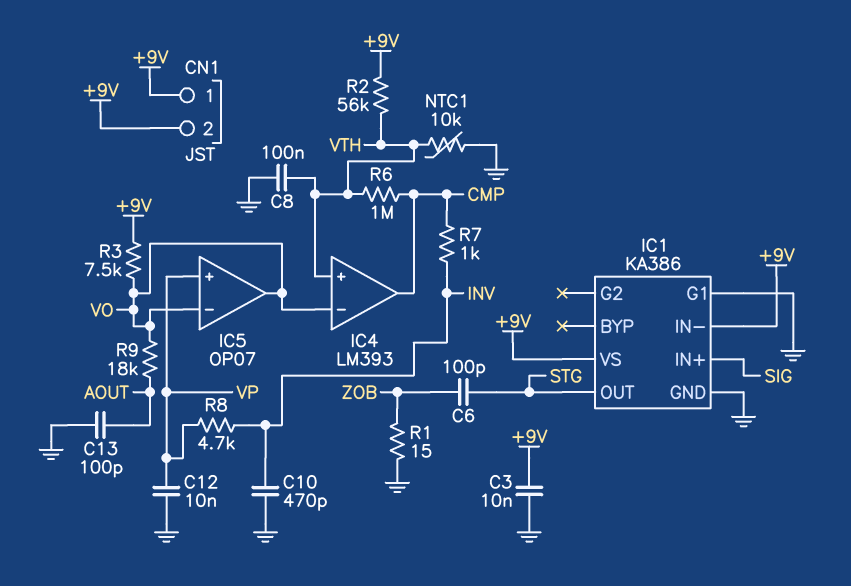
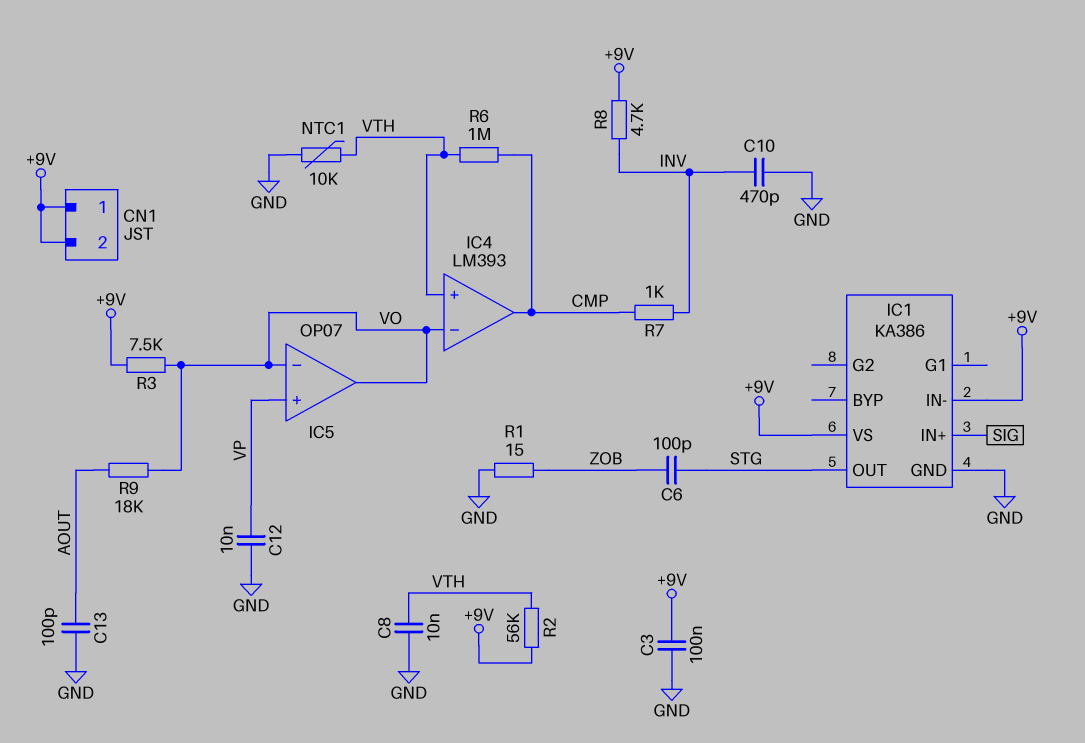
C3: 10nF (+9V, GND) -> 100nF (+9V, GND)
C8: 100nF (GND, VTH) -> 10nF (GND, VTH)
IC1 pin G1: GND -> none
R8: 4.7k (INV, VP) -> 4.7k (+9V, INV)

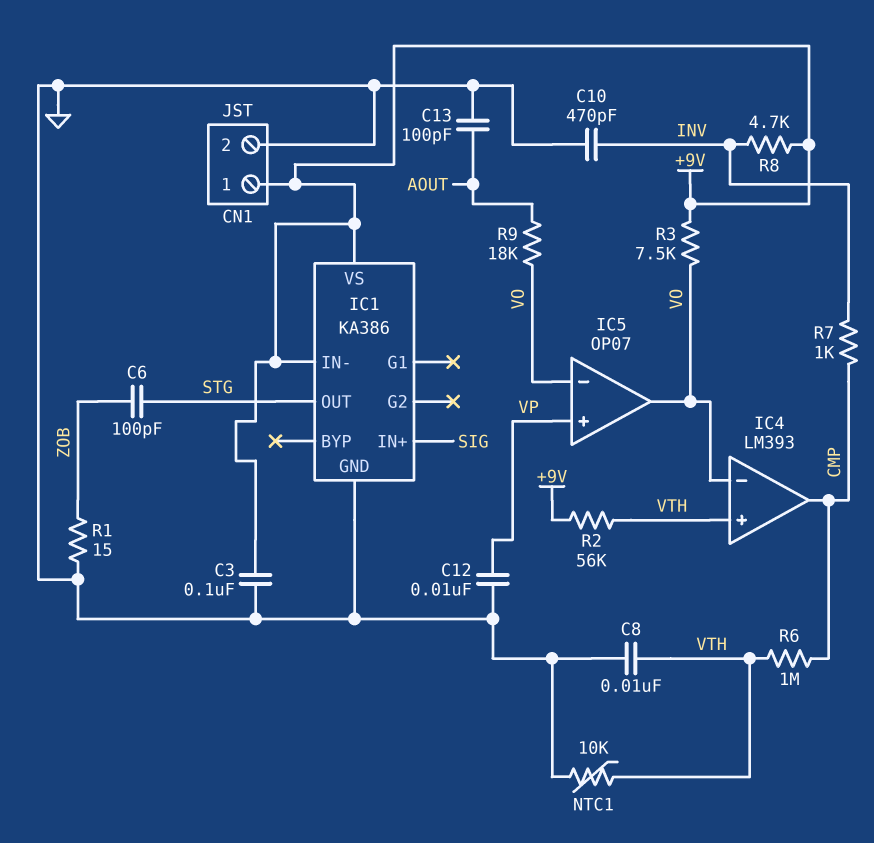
CN1 pin 2: +9V -> GND

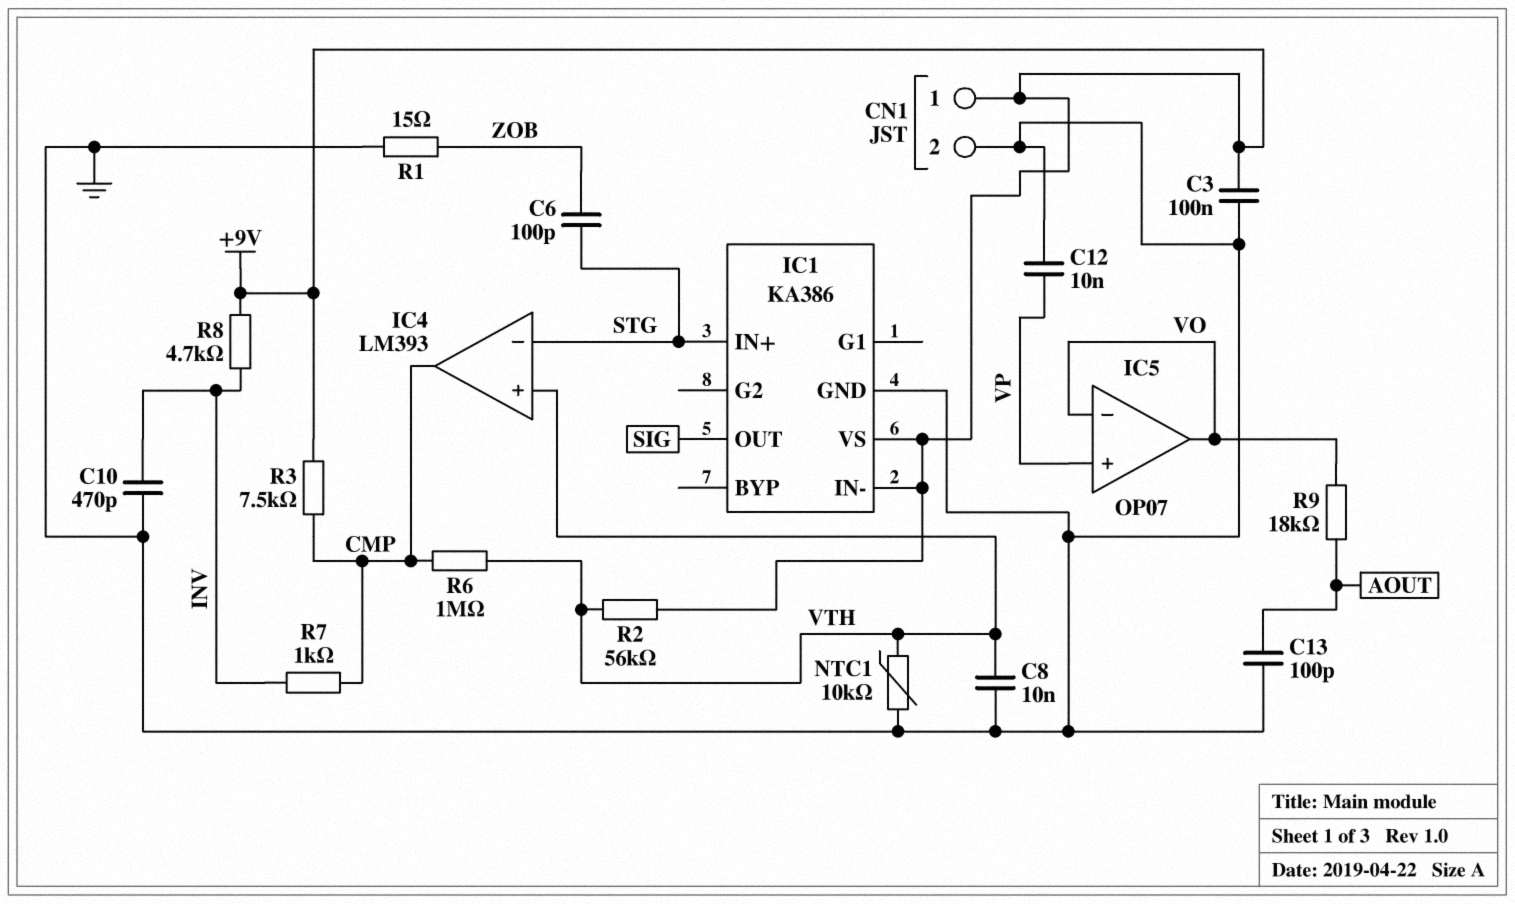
IC1 pin IN+: SIG -> STG
IC1 pin OUT: STG -> SIG
IC4 pin in-: VO -> STG
R3: 7.5k (+9V, VO) -> 7.5k (+9V, CMP)

